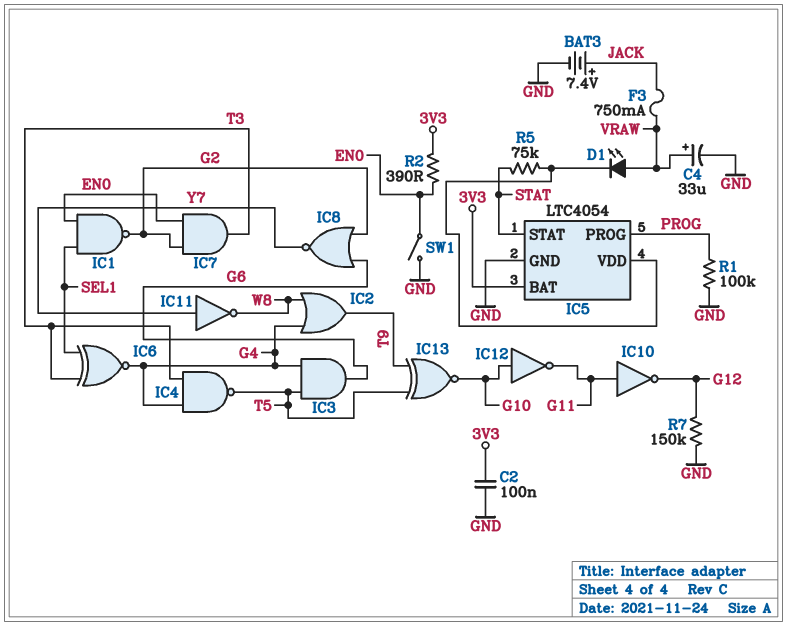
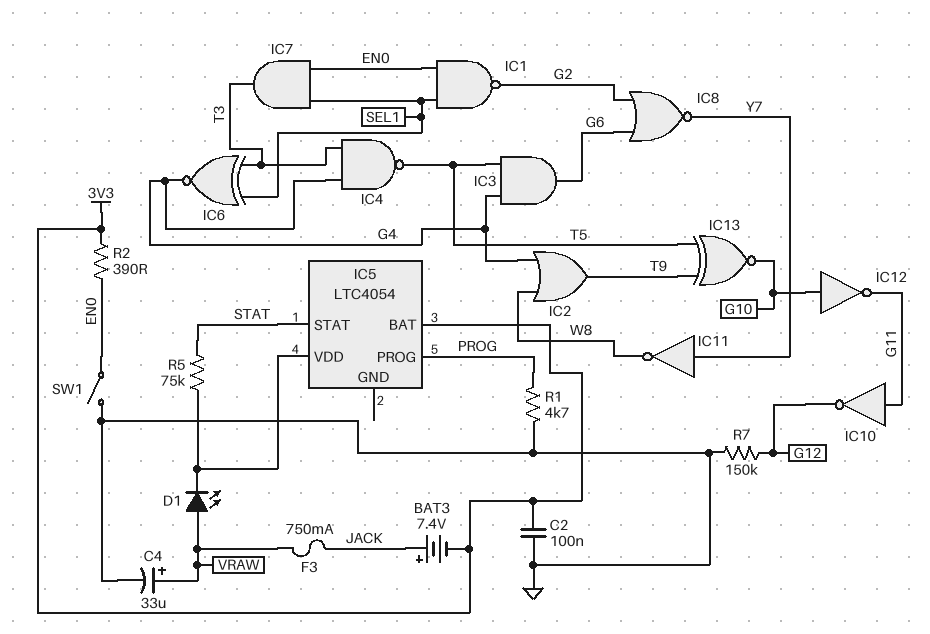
BAT3: 7.4V (plus JACK, minus GND) -> 7.4V (plus JACK, minus 3V3)
IC5 pin GND: GND -> none
IC7: AND (in EN0, in G2, out T3) -> AND (in EN0, in SEL1, out T3)
R1: 100k (GND, PROG) -> 4.7k (GND, PROG)

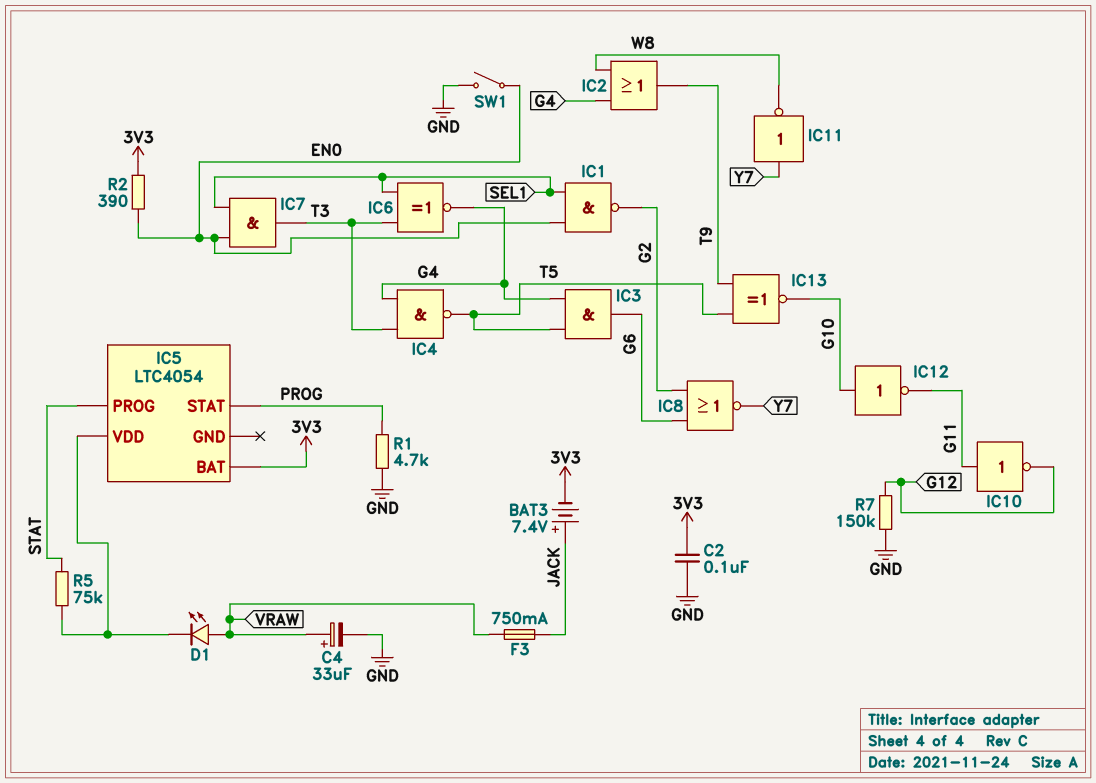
IC5 pin PROG: PROG -> STAT
IC5 pin STAT: STAT -> PROG

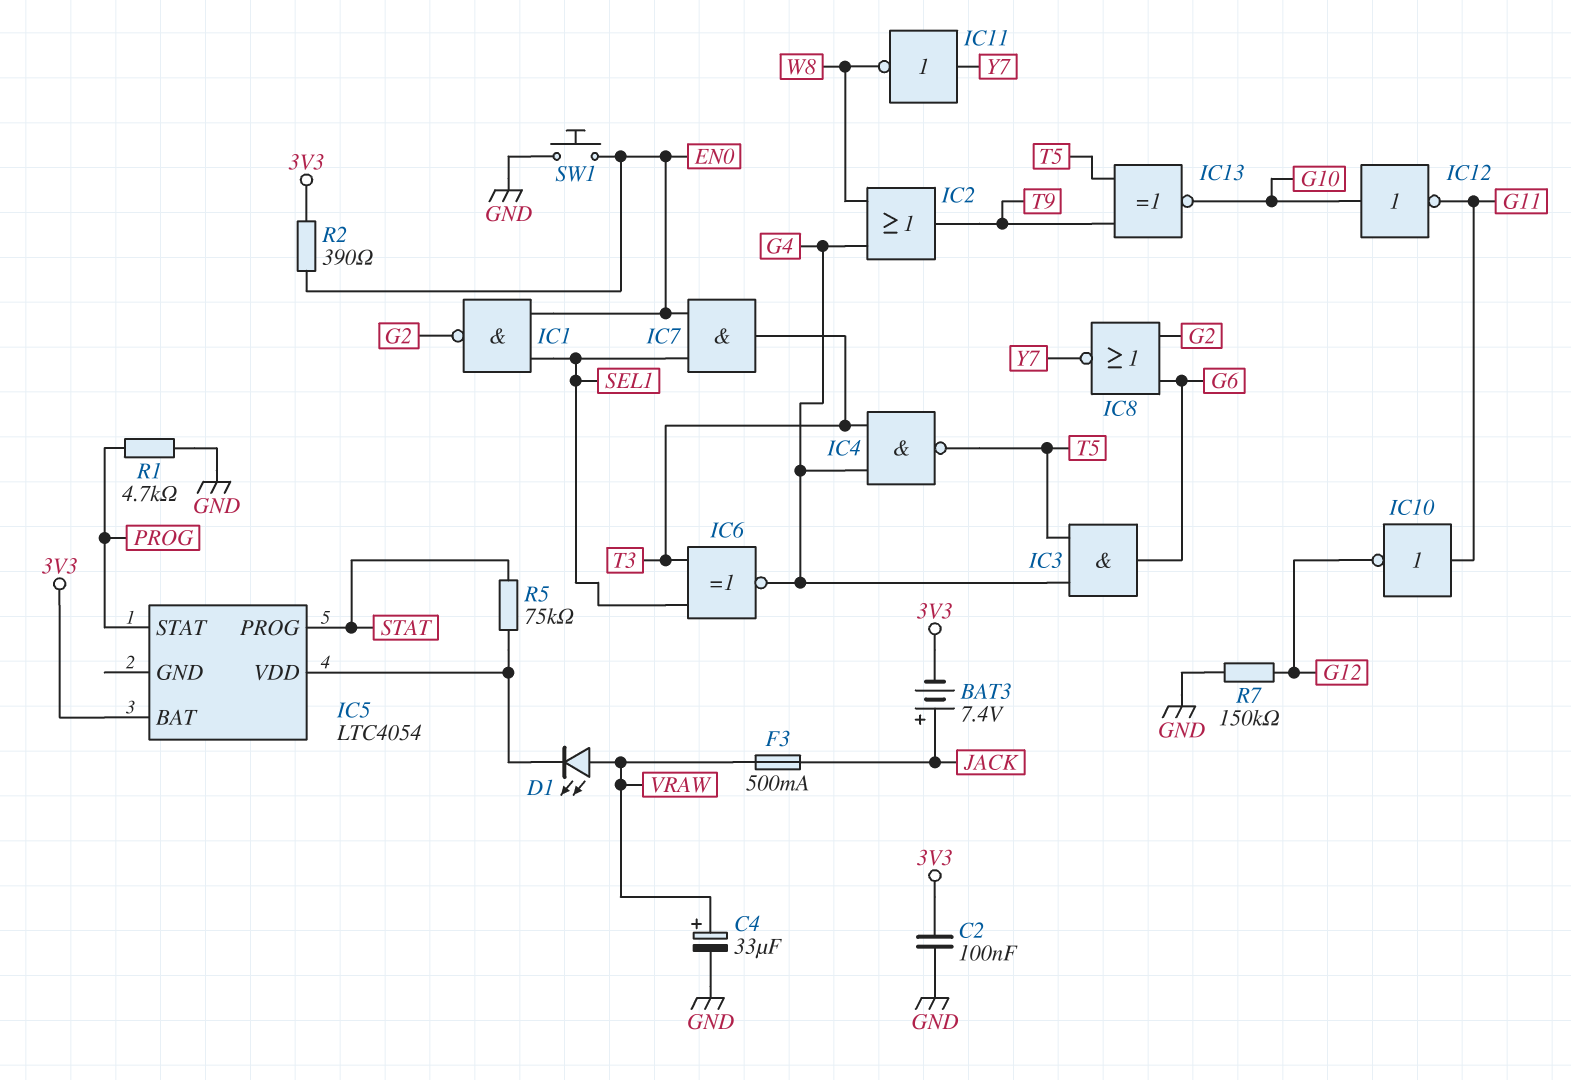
F3: 750mA (JACK, VRAW) -> 500mA (JACK, VRAW)
SW1: switch (EN0, GND) -> button (EN0, GND)

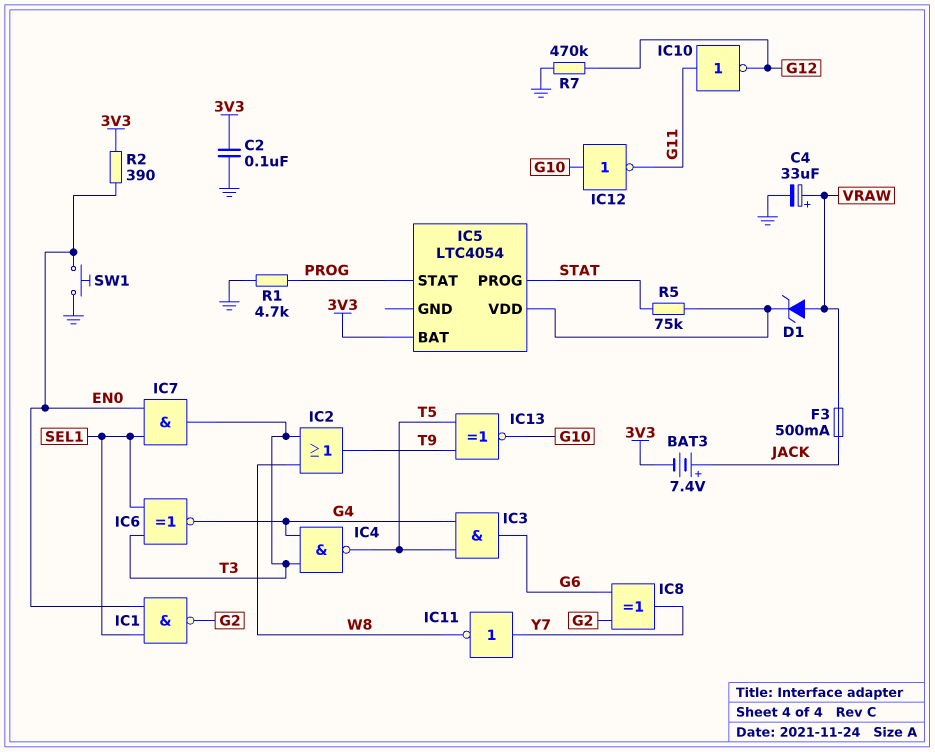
D1: LED (A VRAW, K IC5/VDD) -> zener (A VRAW, K IC5/VDD)
IC2: OR (in G4, in W8, out T9) -> OR (in T3, in W8, out T9)
IC8: NOR (in G2, in G6, out Y7) -> XOR (in G2, in G6, out Y7)
R7: 150k (G12, GND) -> 470k (G12, GND)

